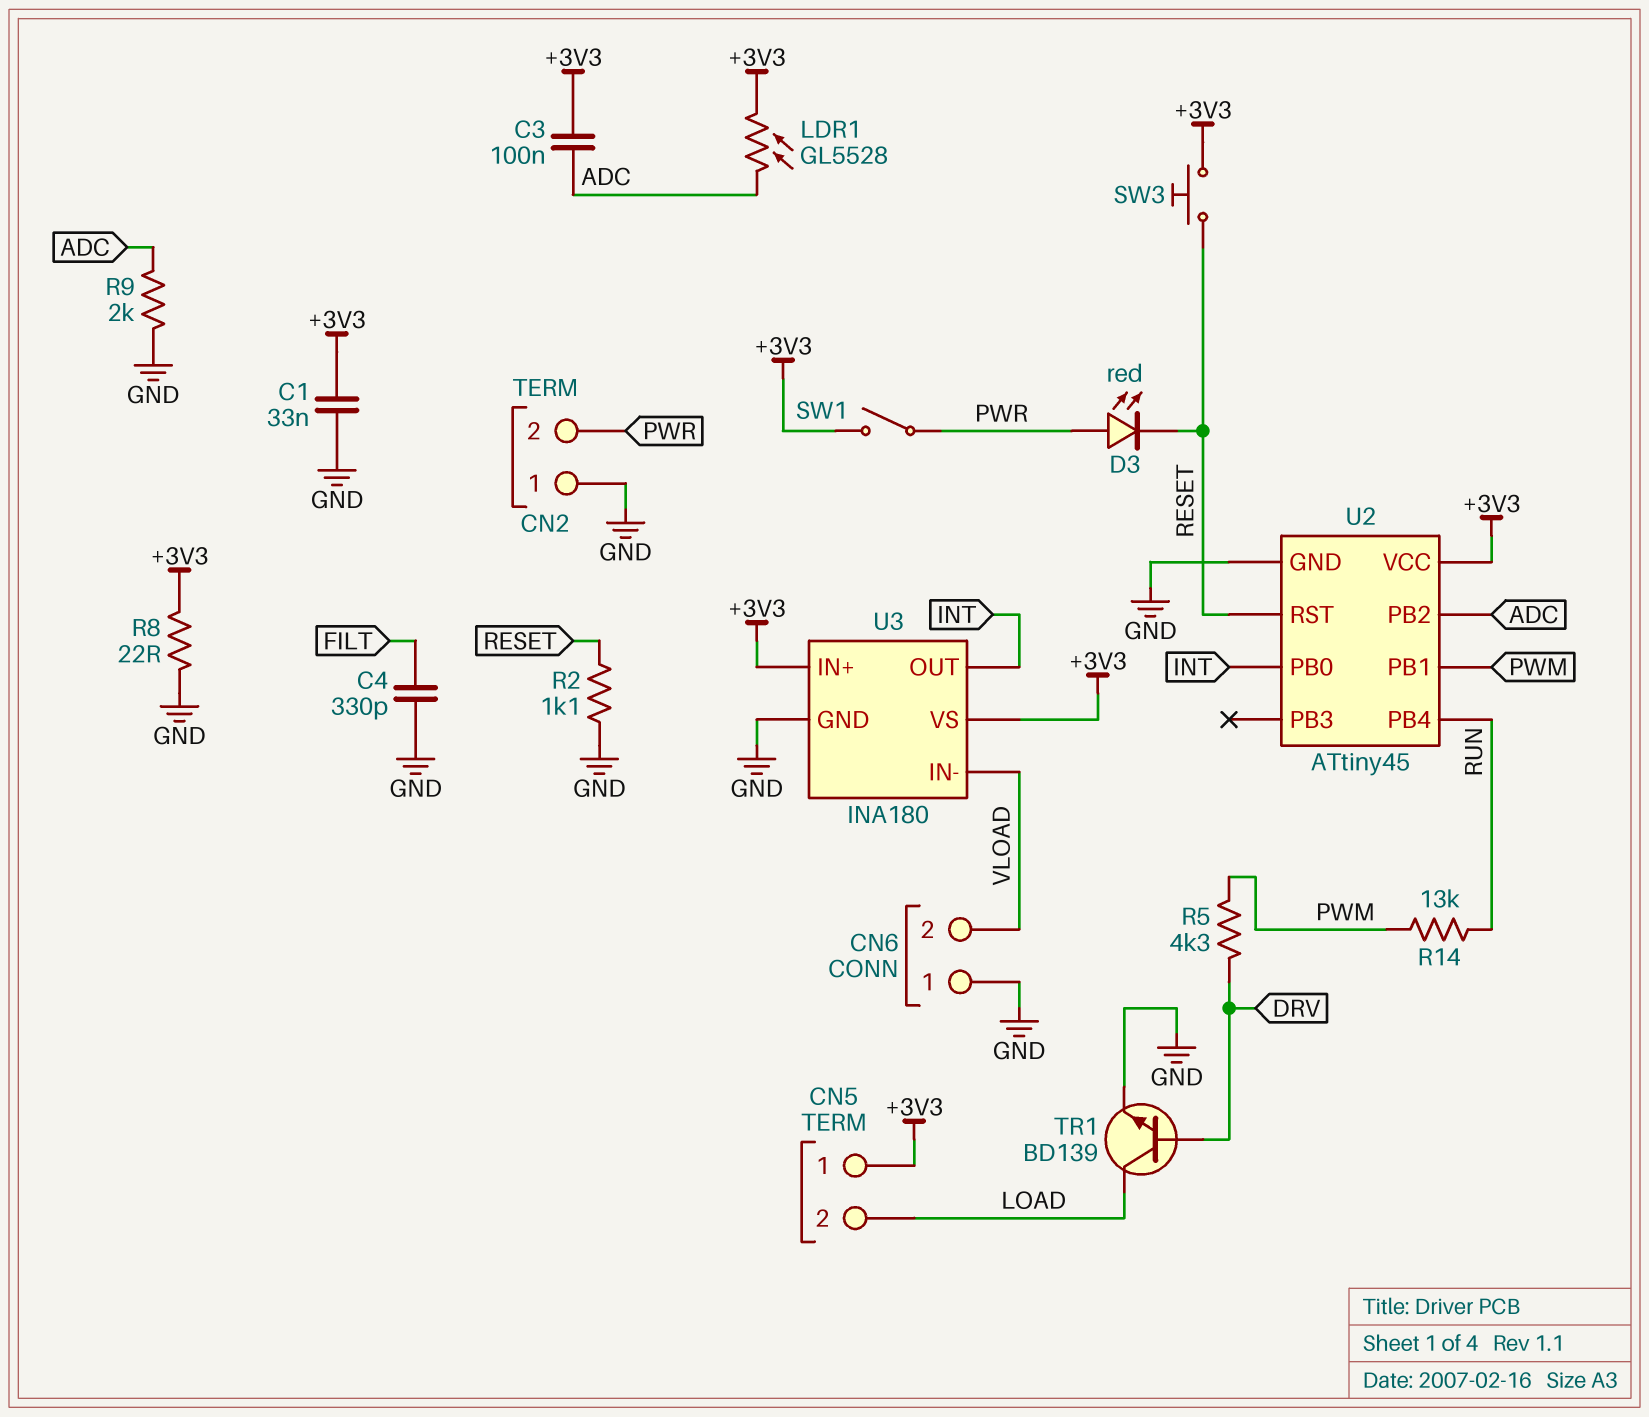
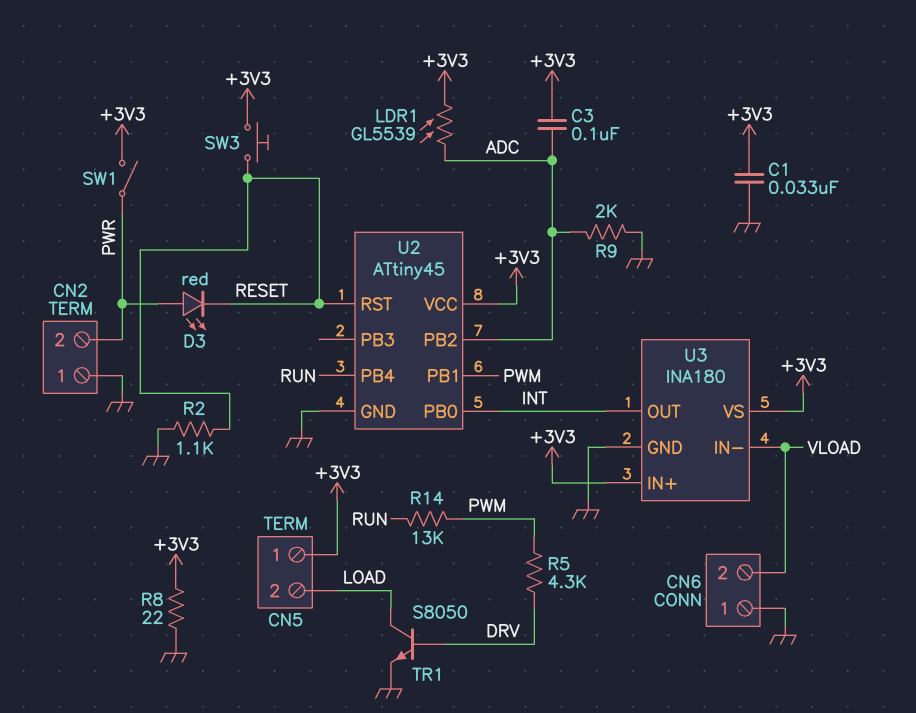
C4: 330pF (FILT, GND) -> none
LDR1: GL5528 (+3V3, ADC) -> GL5539 (+3V3, ADC)
TR1: NPN BD139 (B DRV, C LOAD, E GND) -> NPN S8050 (B DRV, C LOAD, E GND)

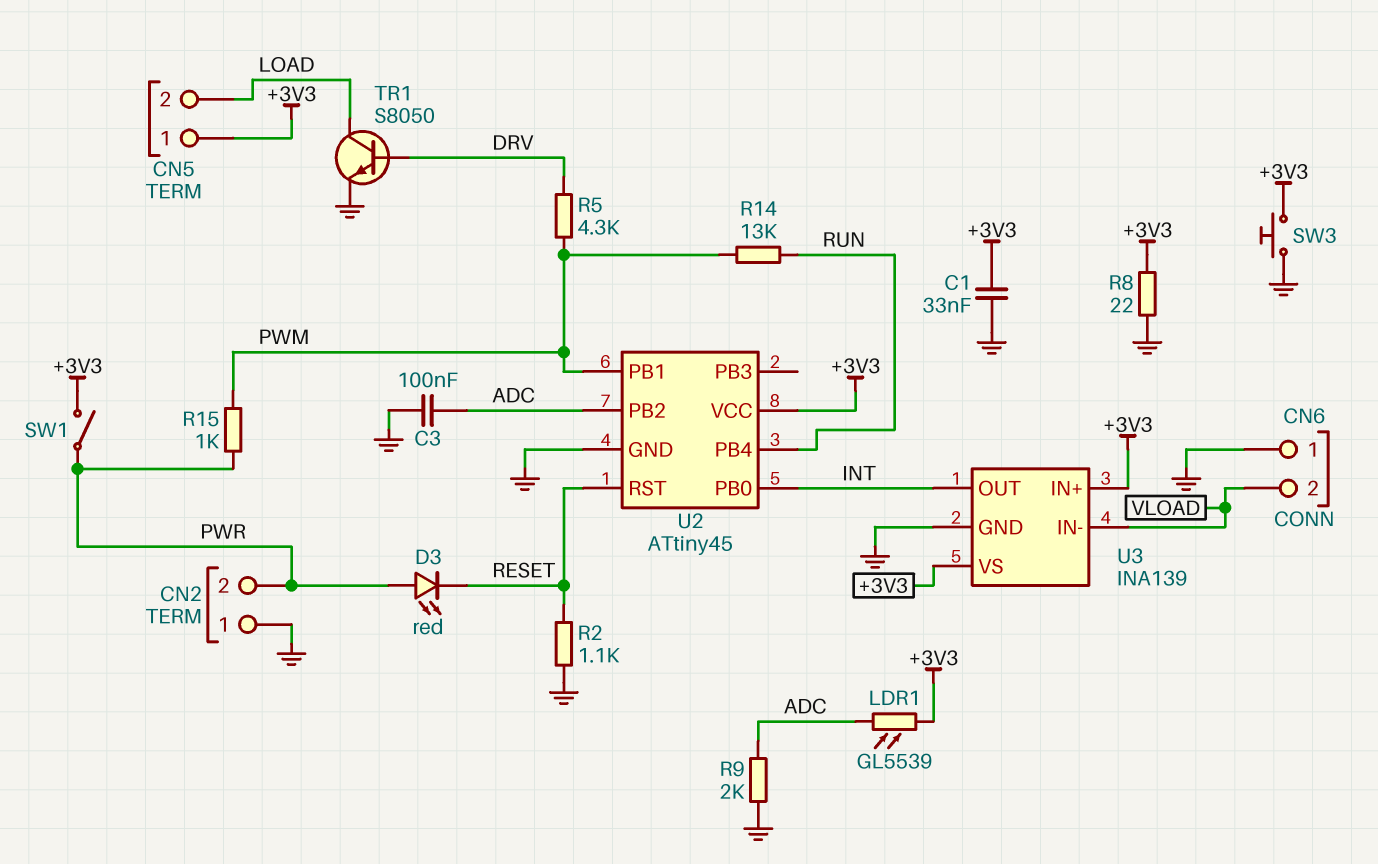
C3: 100nF (+3V3, ADC) -> 100nF (ADC, GND)
R15: none -> 1k (PWM, PWR)
SW3: button (+3V3, RESET) -> button (+3V3, GND)
U3: INA180 -> INA139

